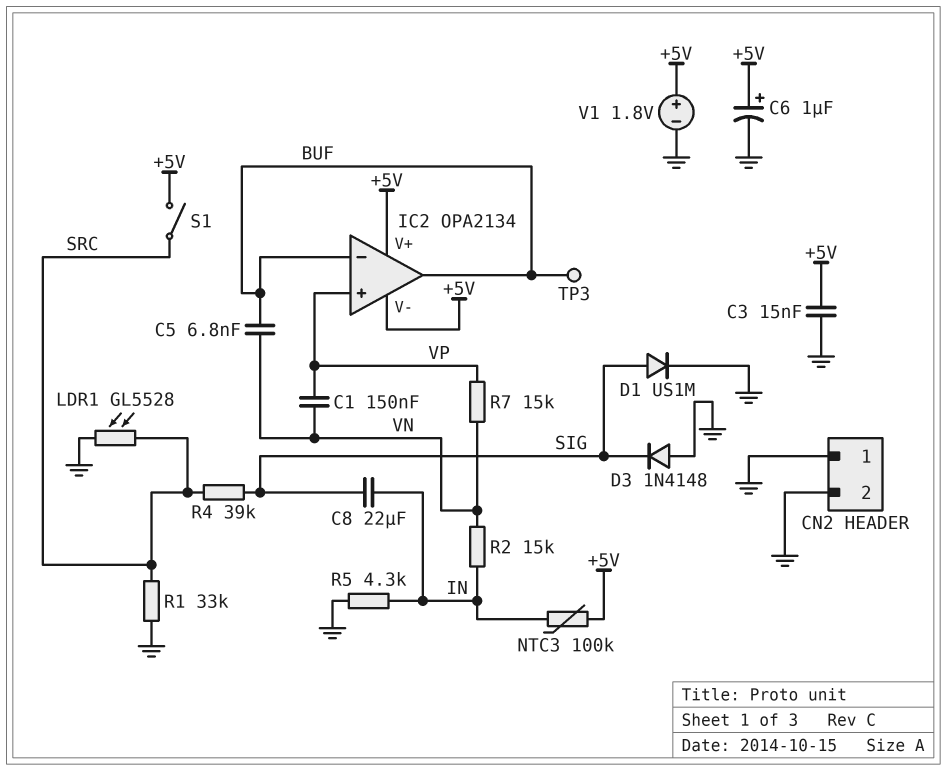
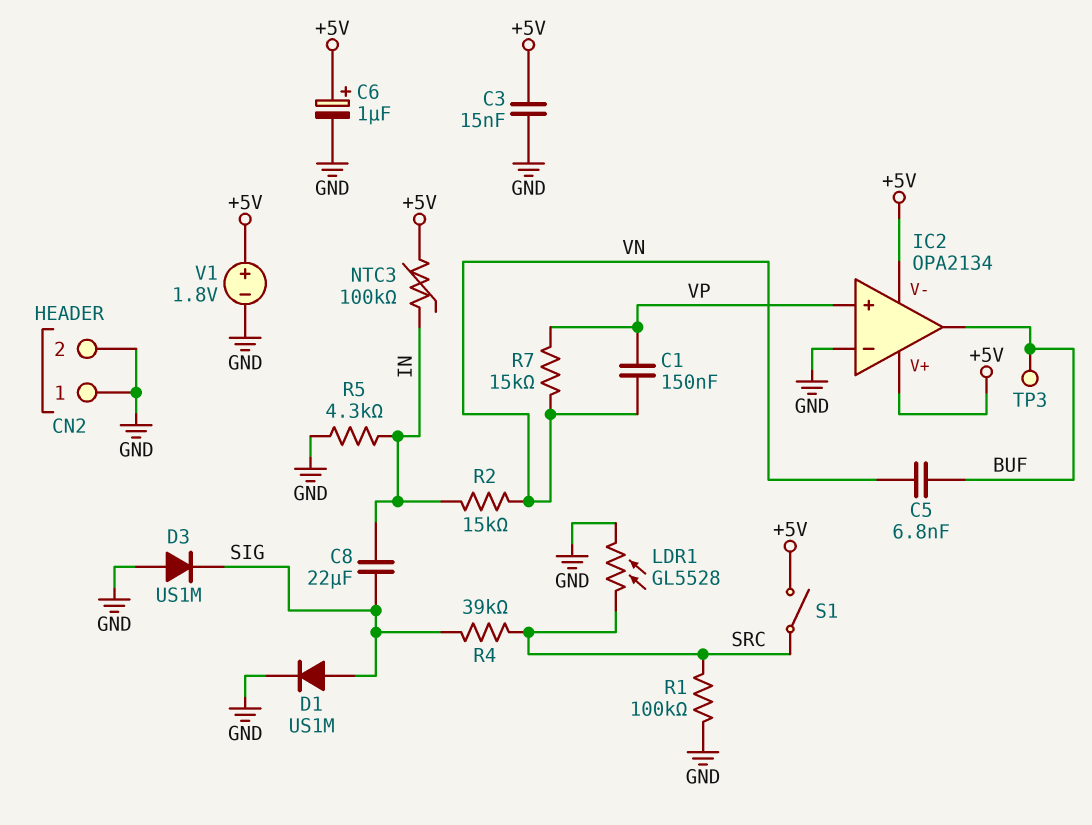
D3: diode 1N4148 (A GND, K SIG) -> diode US1M (A GND, K SIG)
IC2 pin in-: BUF -> GND
R1: 33k (GND, SRC) -> 100k (GND, SRC)

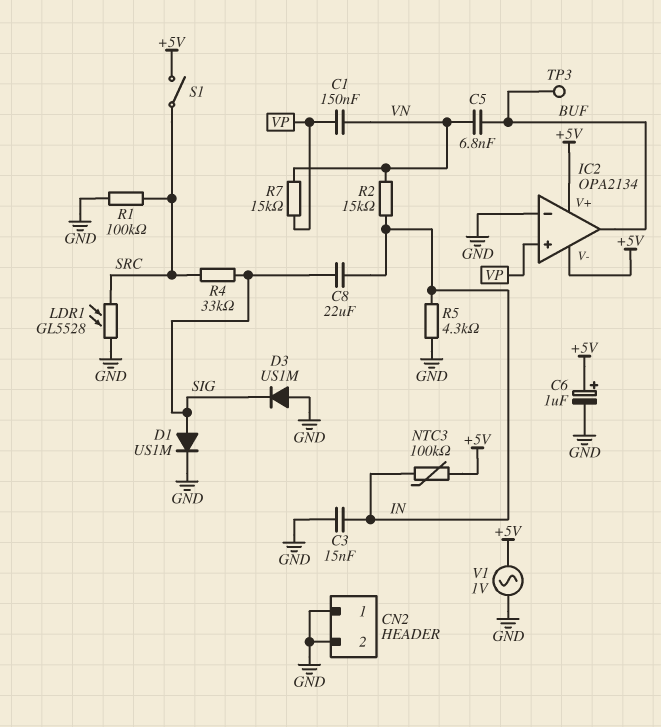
C3: 15nF (+5V, GND) -> 15nF (GND, IN)
R4: 39k (SIG, SRC) -> 33k (SIG, SRC)
V1: 1.8V (plus +5V, minus GND) -> AC 1V (+5V, GND)

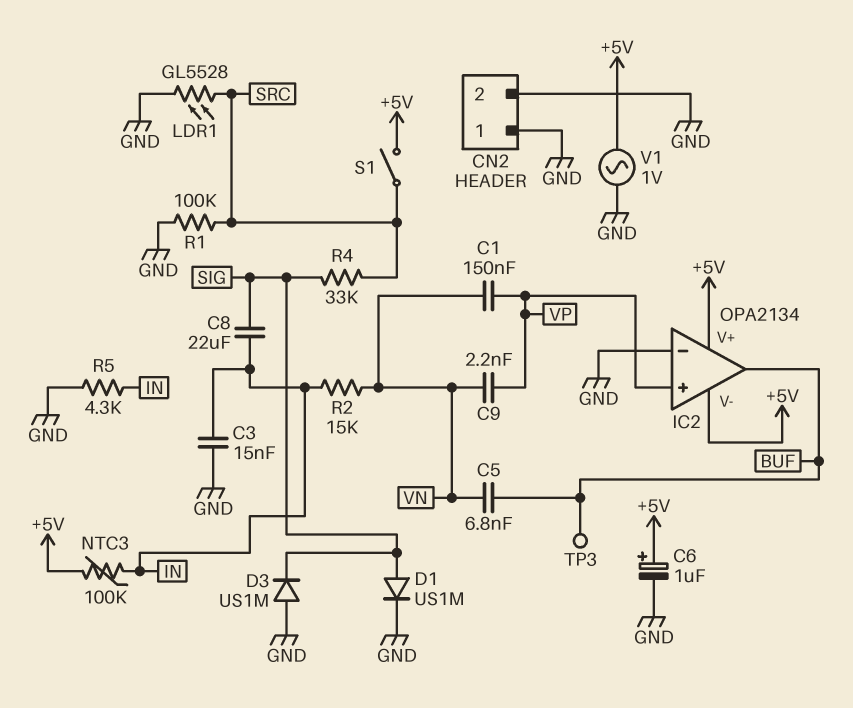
C9: none -> 2.2nF (VN, VP)
R7: 15k (VN, VP) -> none

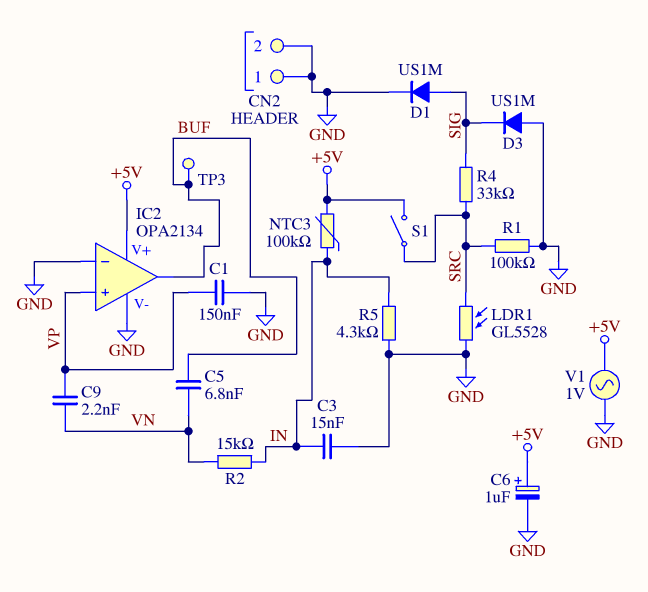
C1: 150nF (VN, VP) -> 150nF (GND, VP)
C8: 22uF (IN, SIG) -> none
IC2 pin V-: +5V -> GND

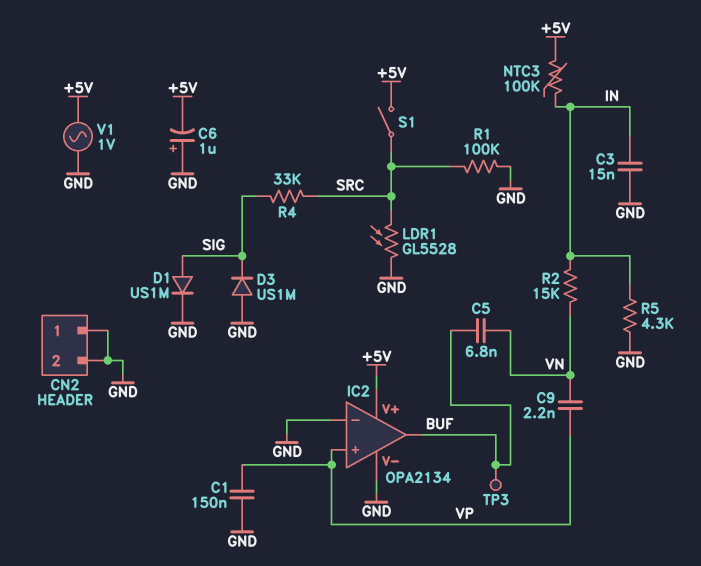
C6: 1uF (plus +5V, minus GND) -> 1uF (plus GND, minus +5V)

